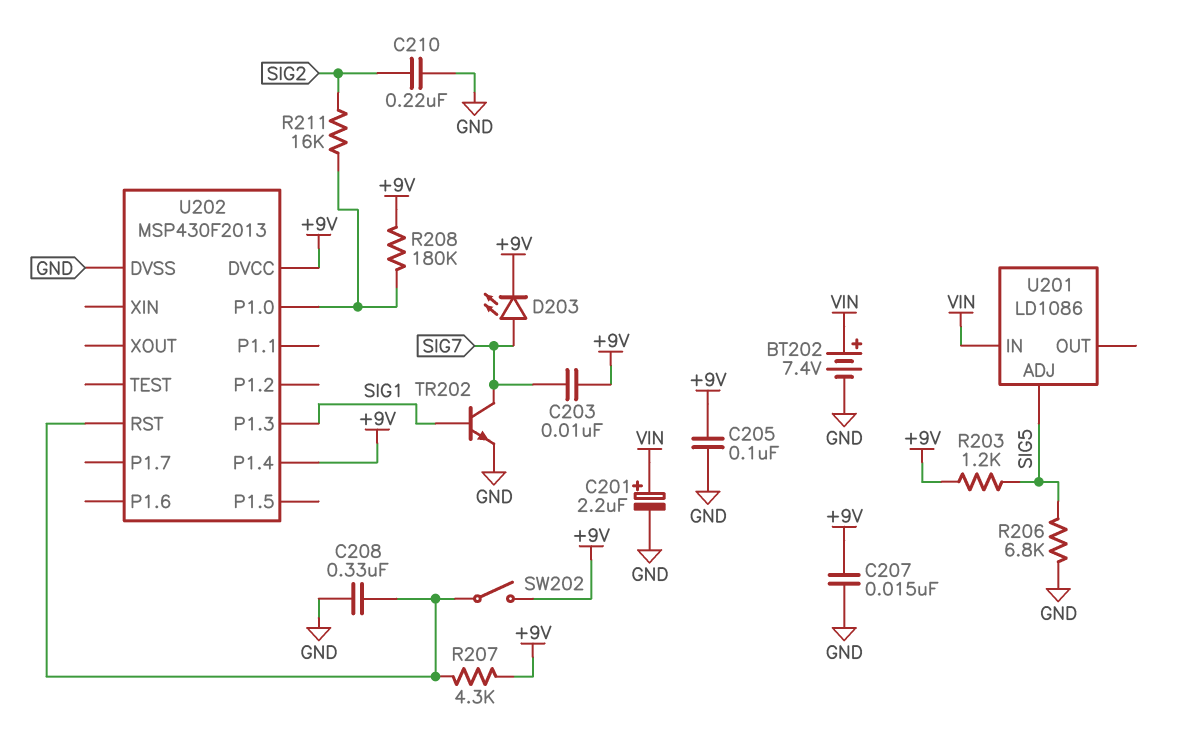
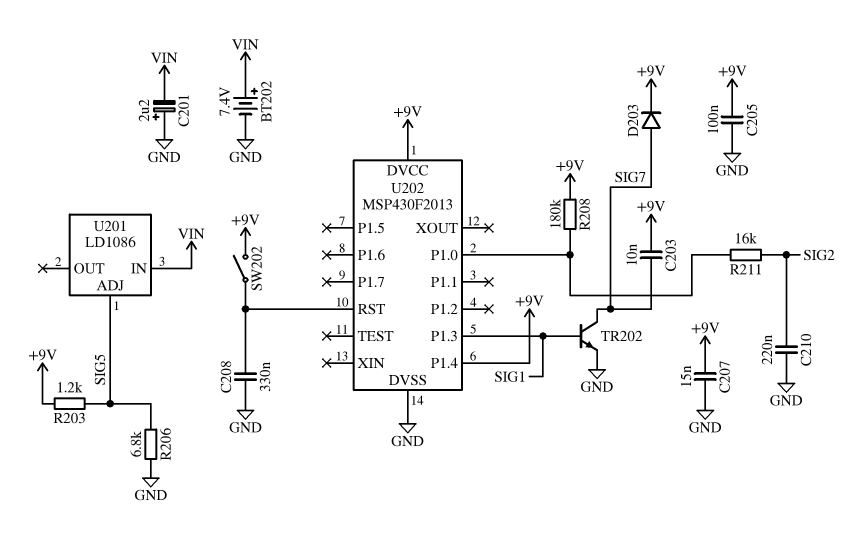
C201: 2.2uF (plus VIN, minus GND) -> 2.2uF (plus GND, minus VIN)
D203: LED (A SIG7, K +9V) -> diode (A SIG7, K +9V)
R207: 4.3k (+9V, U202/RST) -> none

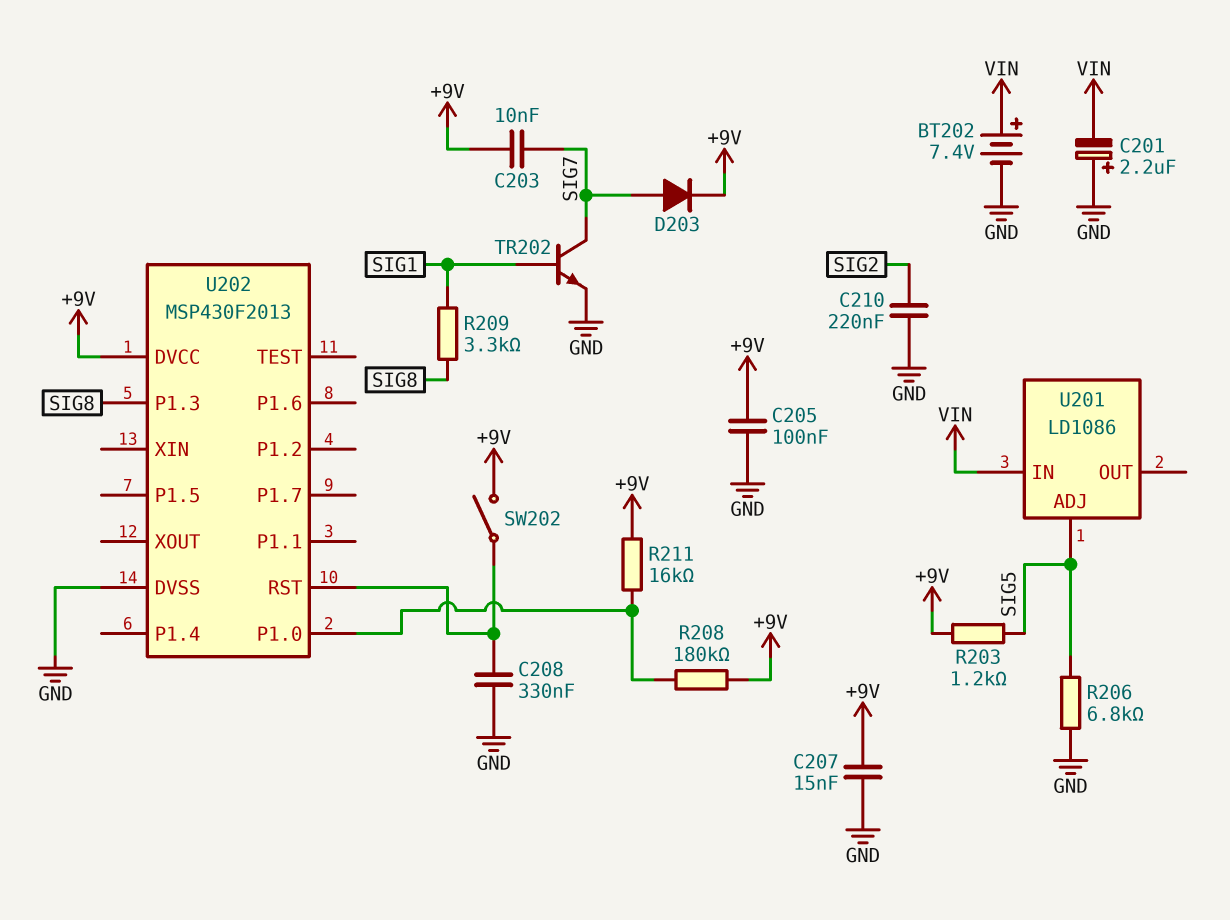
R209: none -> 3.3k (SIG1, SIG8)
R211: 16k (SIG2, U202/P1.0) -> 16k (+9V, U202/P1.0)
U202 pin P1.3: SIG1 -> SIG8
U202 pin P1.4: +9V -> none

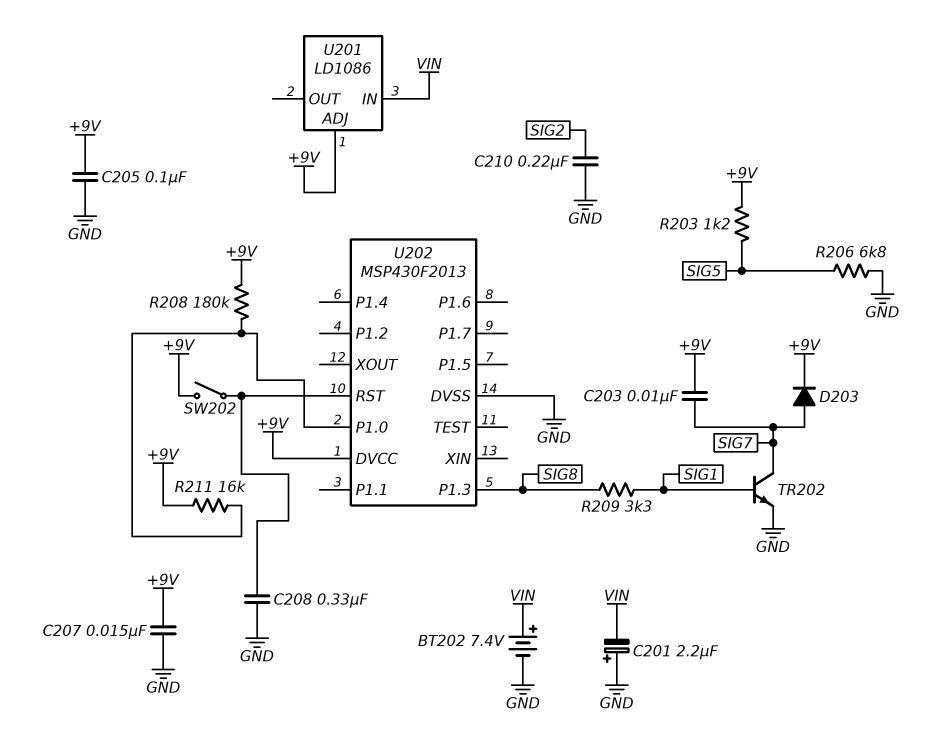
U201 pin ADJ: SIG5 -> +9V

